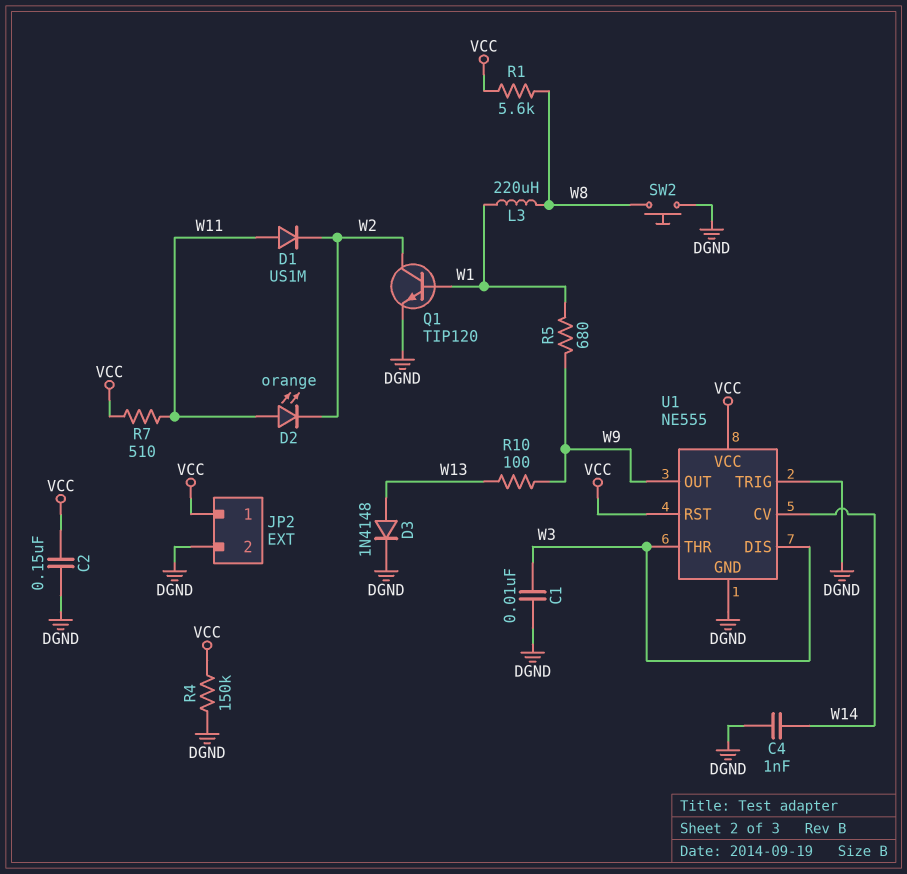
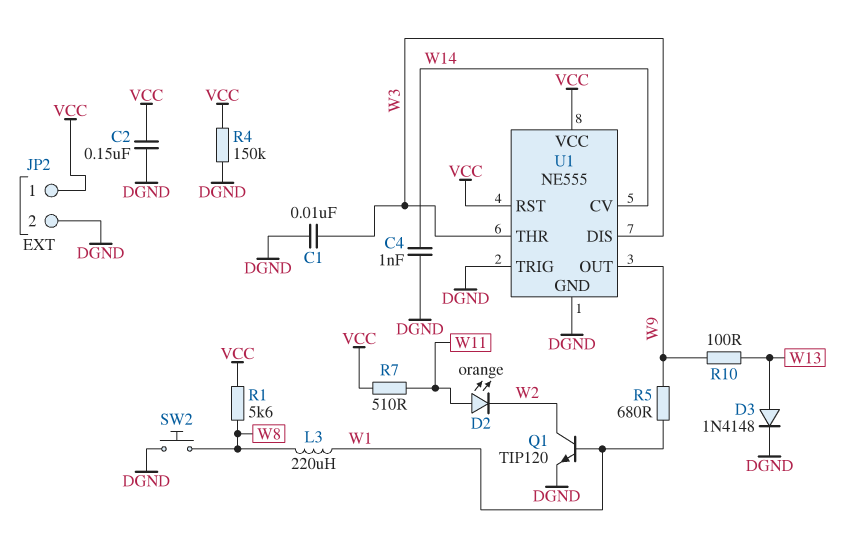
D1: diode US1M (A W11, K W2) -> none

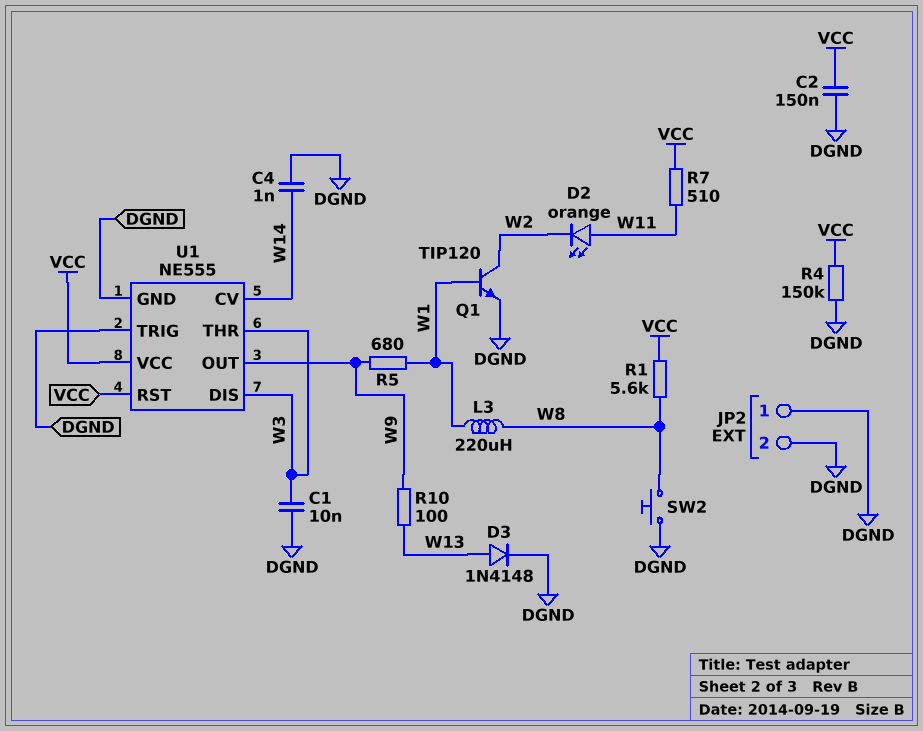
JP2 pin 1: VCC -> DGND

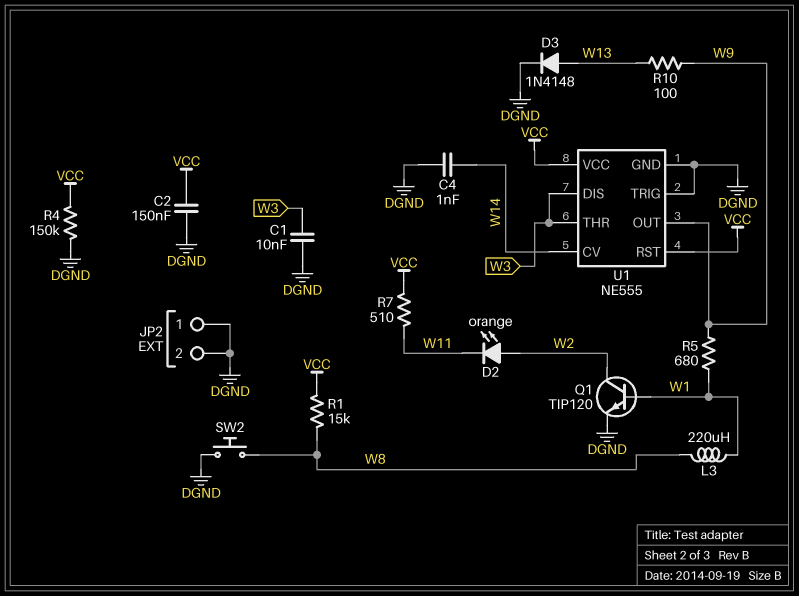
D2: LED orange (A W11, K W2) -> LED orange (A W2, K W11)
R1: 5.6k (VCC, W8) -> 15k (VCC, W8)

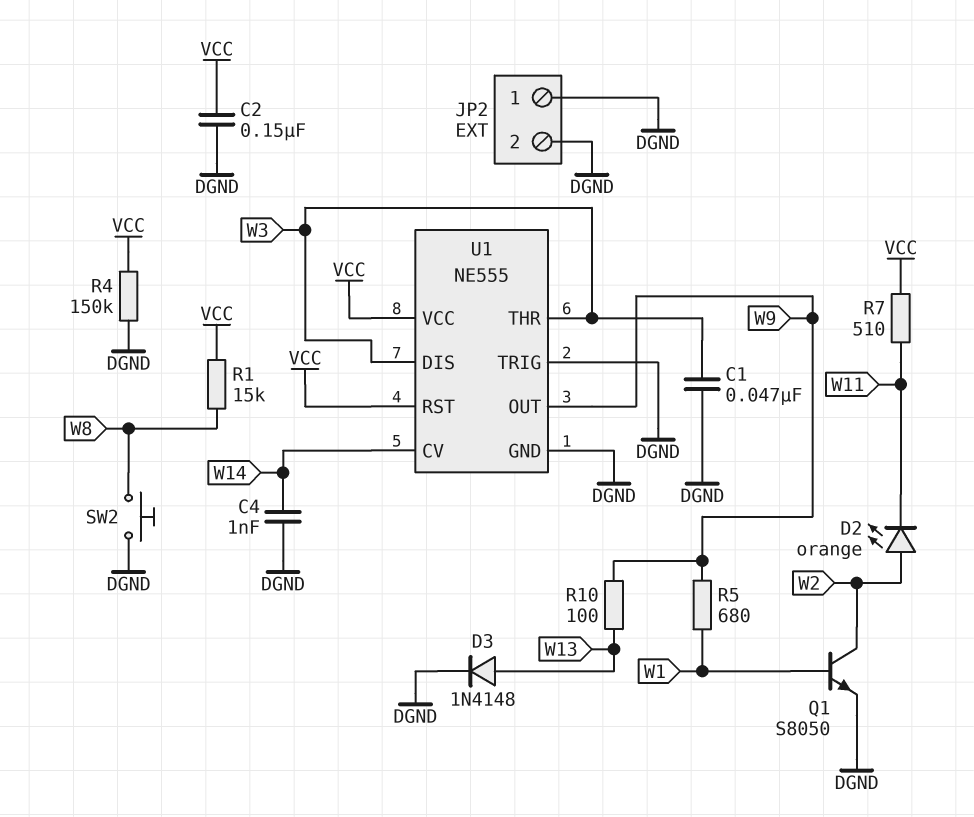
C1: 10nF (DGND, W3) -> 47nF (DGND, W3)
L3: 220uH (W1, W8) -> none
Q1: NPN TIP120 (B W1, C W2, E DGND) -> NPN S8050 (B W1, C W2, E DGND)

